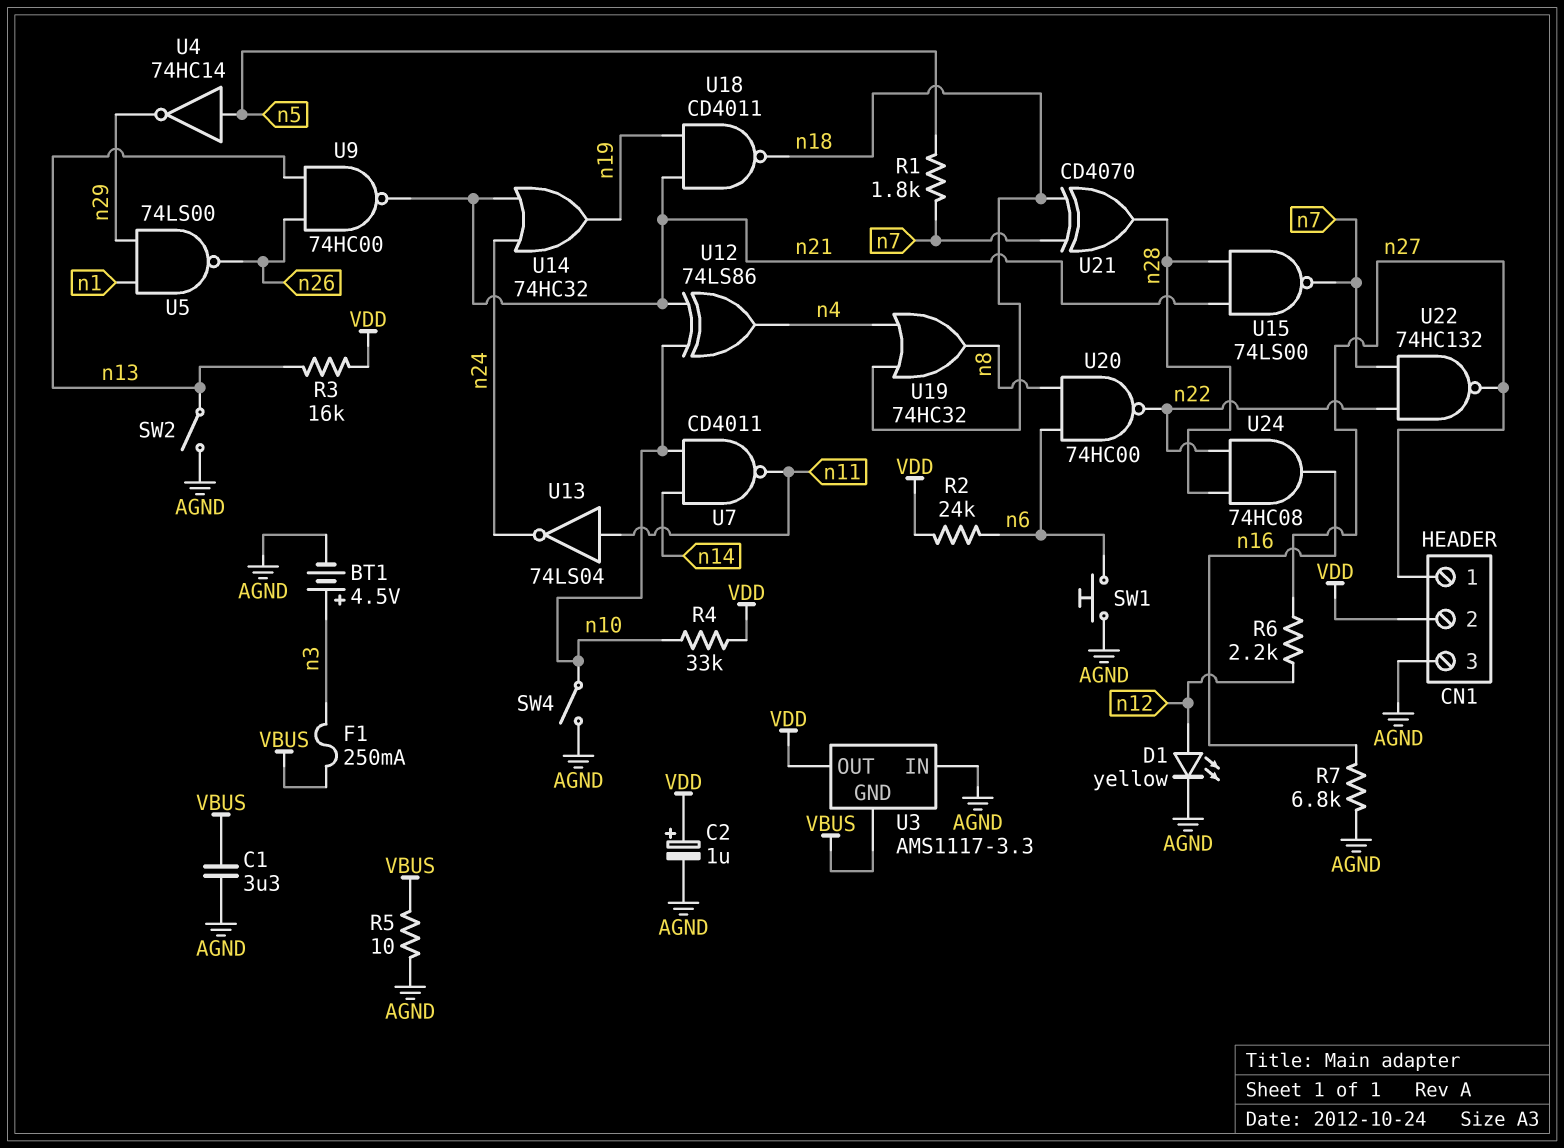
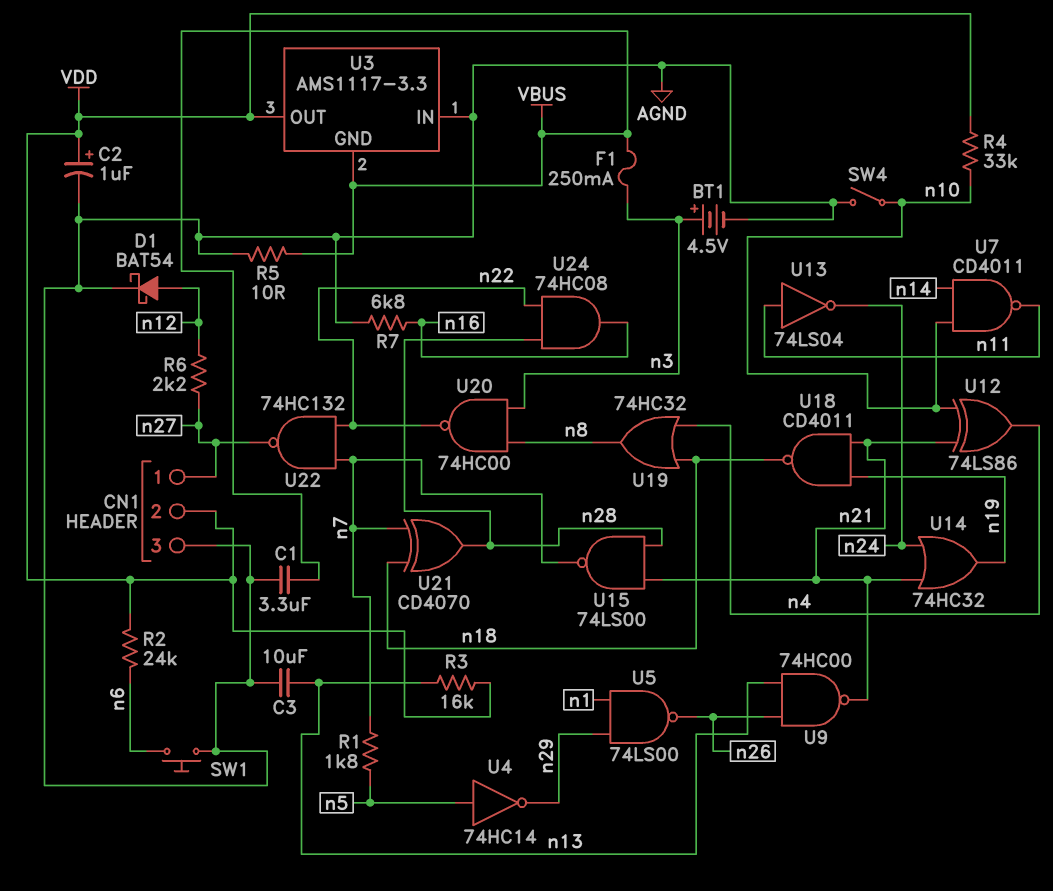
C3: none -> 10uF (AGND, n13)
D1: LED yellow (A n12, K AGND) -> schottky BAT54 (A n12, K AGND)
SW2: switch (AGND, n13) -> none
U20: NAND 74HC00 (in n6, in n8, out n22) -> NAND 74HC00 (in n3, in n8, out n22)

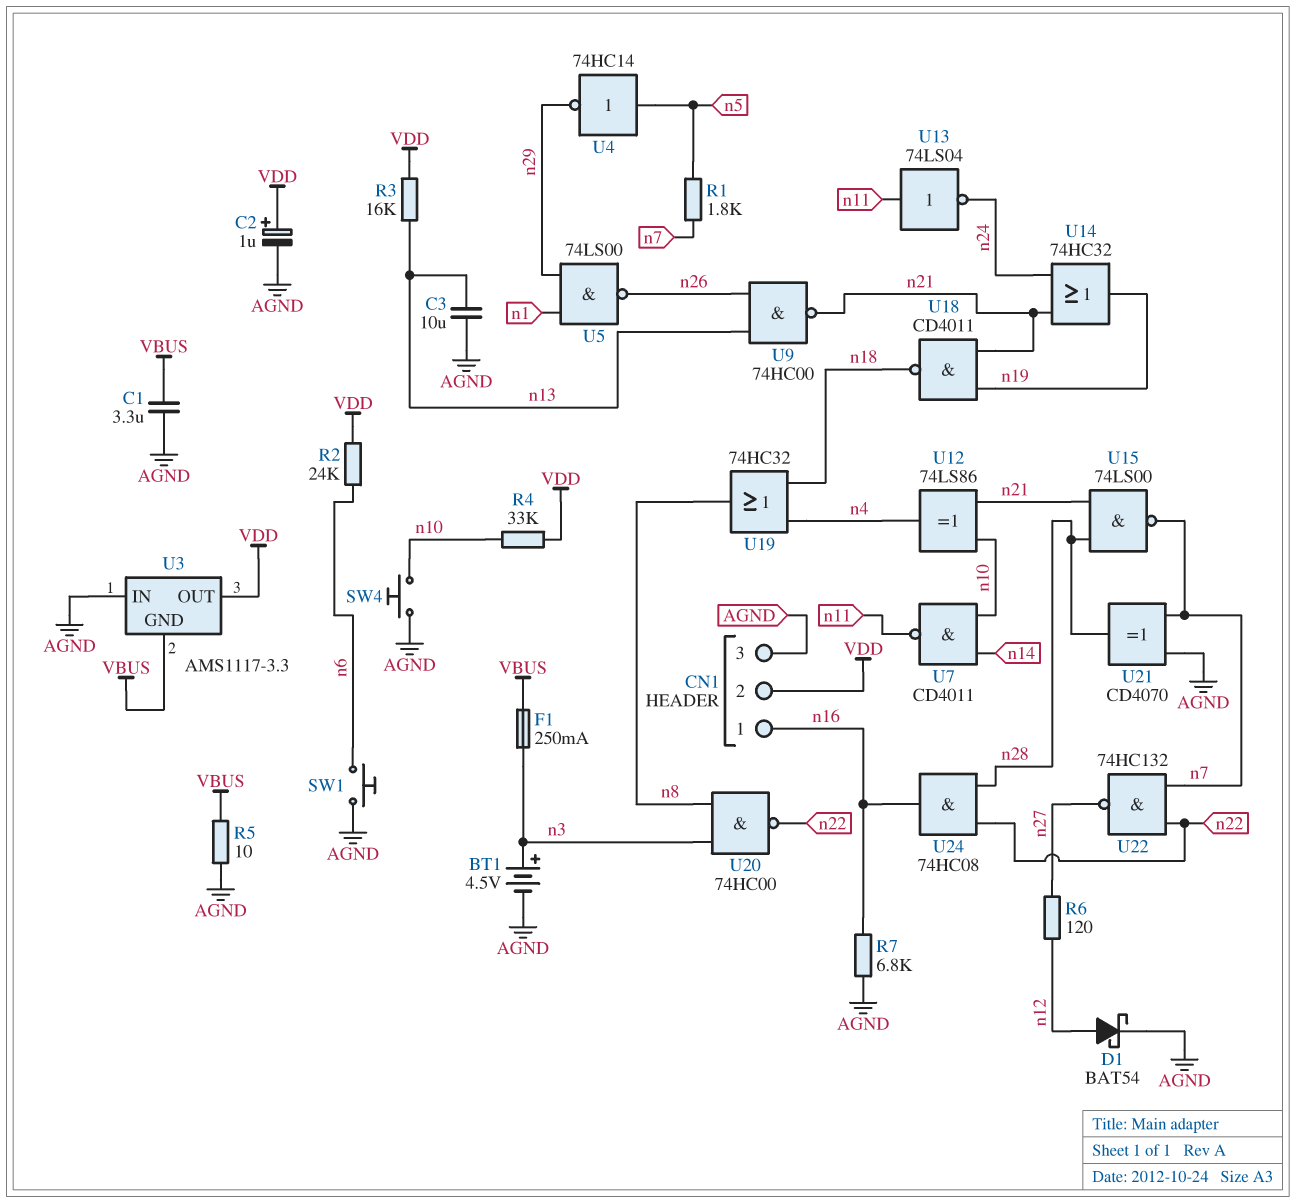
CN1 pin 1: n27 -> n16
R6: 2.2k (n12, n27) -> 120 (n12, n27)
SW4: switch (AGND, n10) -> button (AGND, n10)
U21: XOR CD4070 (in n7, in n18, out n28) -> XOR CD4070 (in AGND, in n7, out n28)

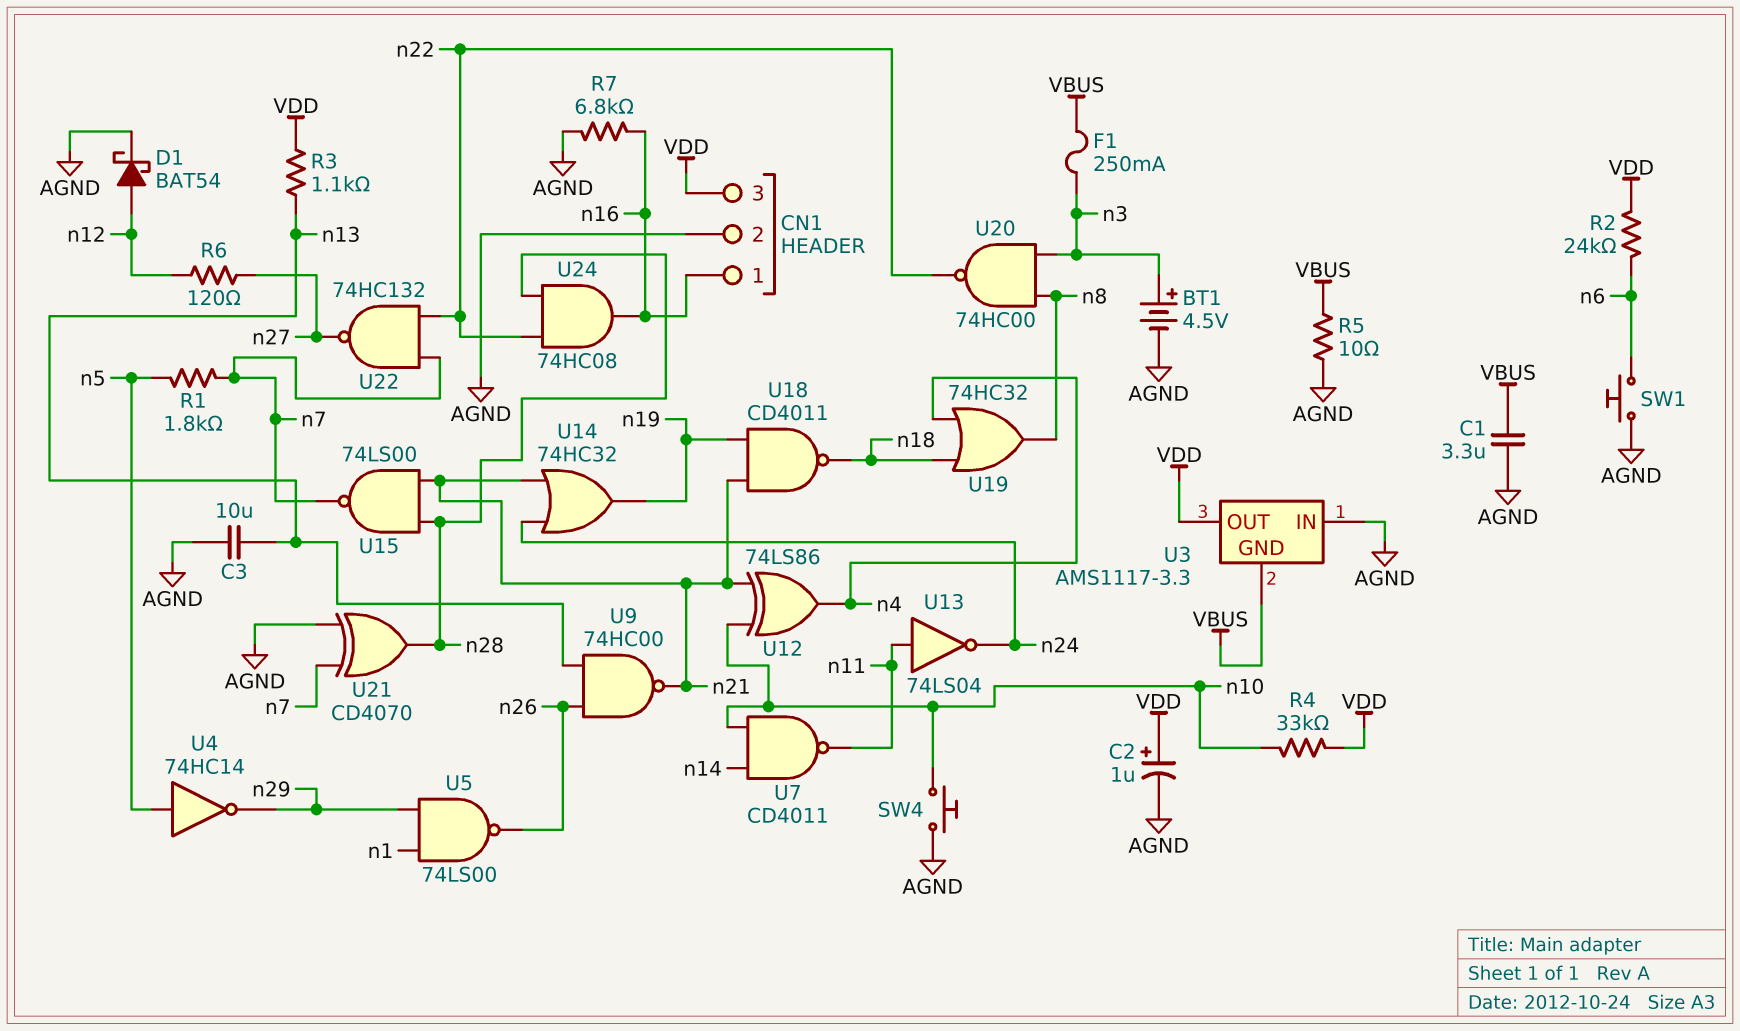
CN1 pin 2: VDD -> AGND
CN1 pin 3: AGND -> VDD
R3: 16k (VDD, n13) -> 1.1k (VDD, n13)

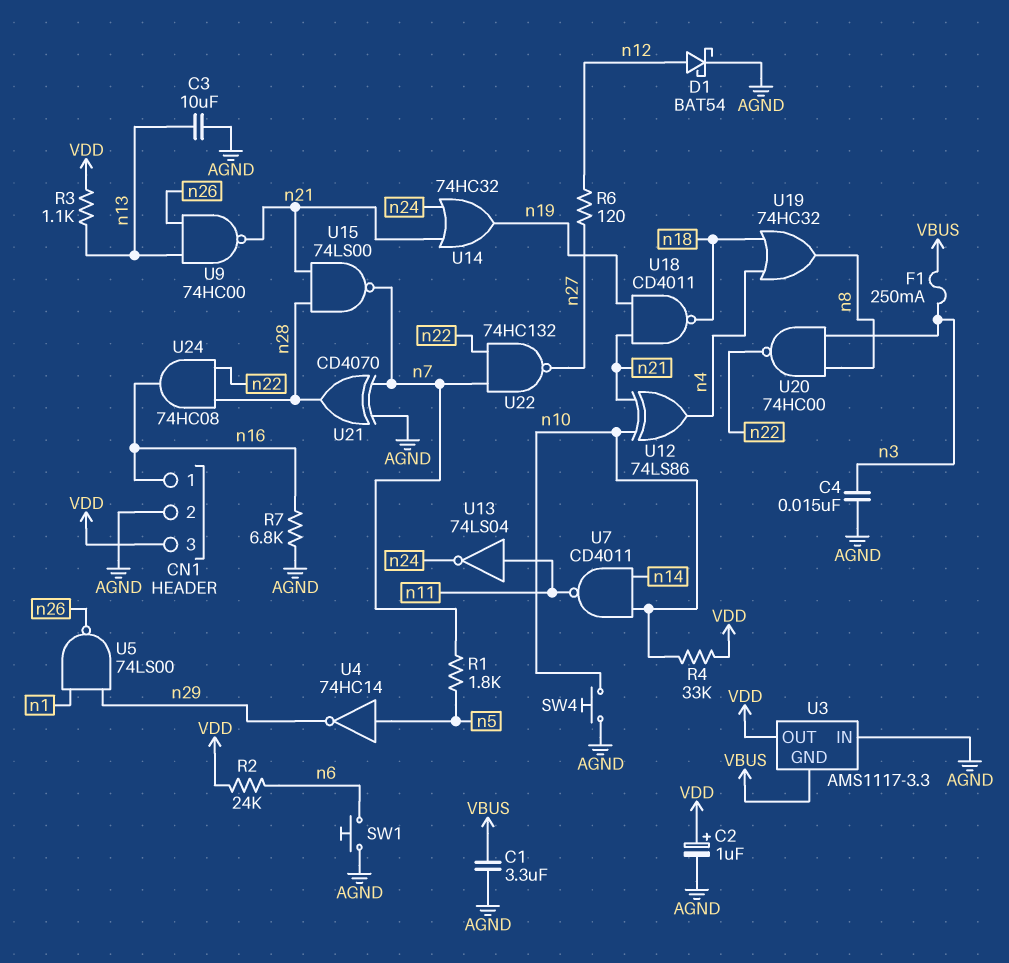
BT1: 4.5V (plus n3, minus AGND) -> none
C4: none -> 15nF (AGND, n3)
R5: 10 (AGND, VBUS) -> none

